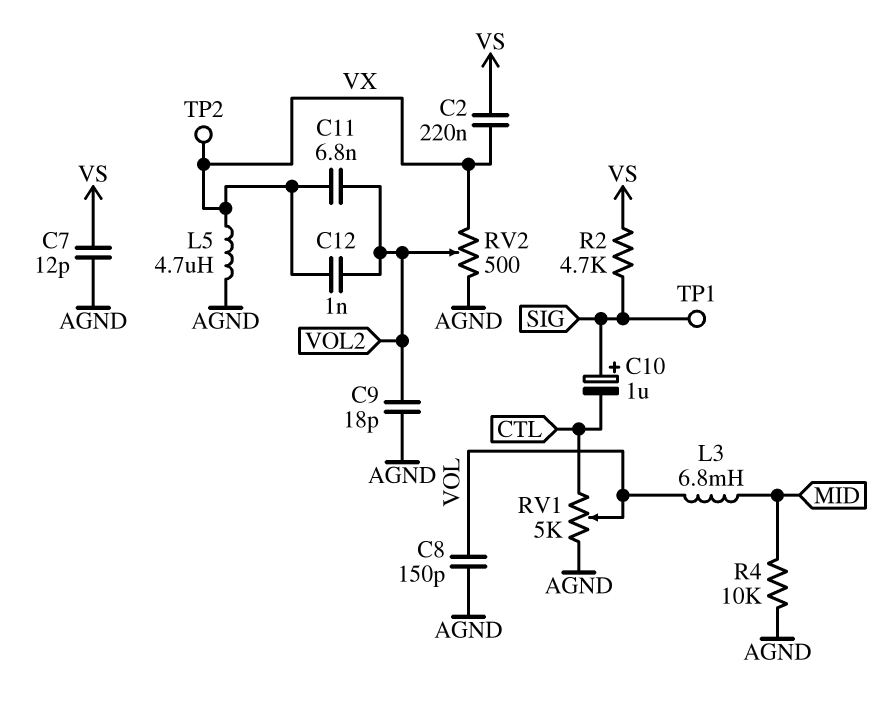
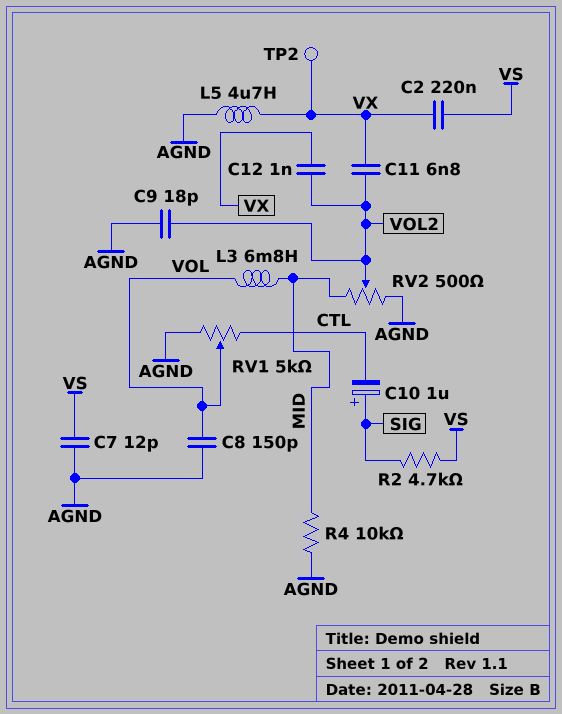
RV2: 500 (AGND, VX, wiper VOL2) -> 500 (AGND, MID, wiper VOL2)
TP1: test point (SIG) -> none

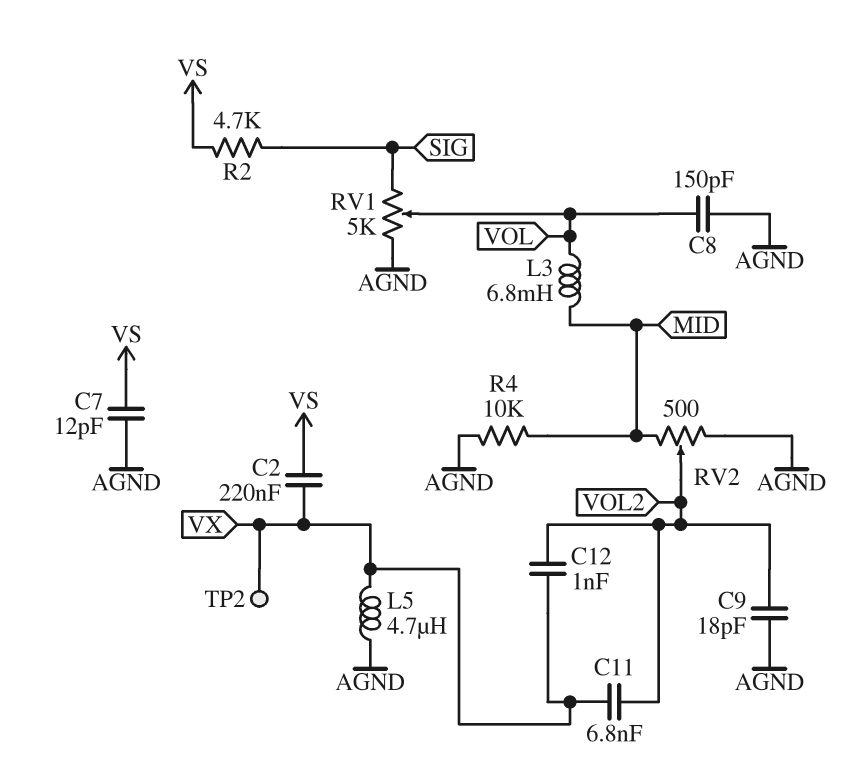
C10: 1uF (plus SIG, minus CTL) -> none
RV1: 5k (AGND, CTL, wiper VOL) -> 5k (AGND, SIG, wiper VOL)

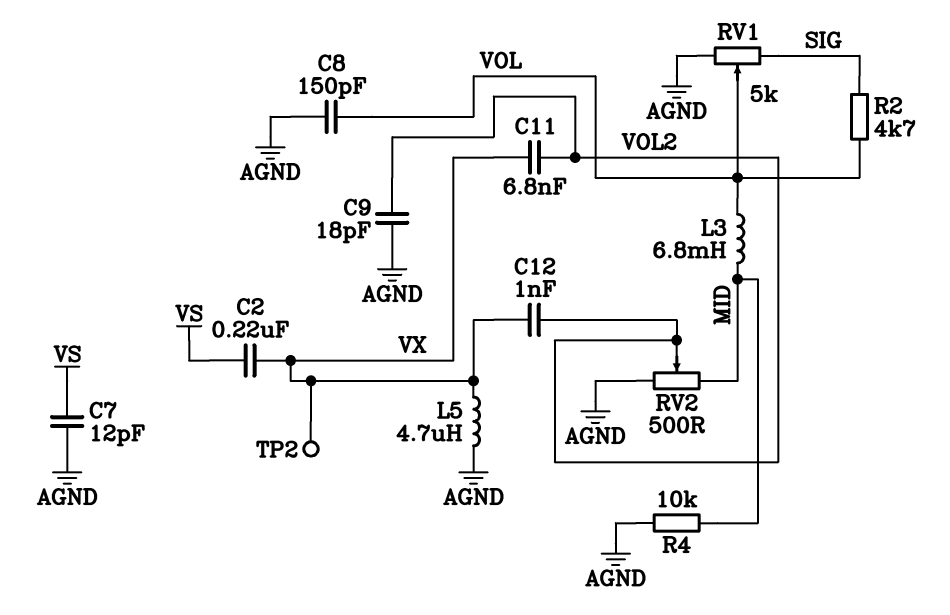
R2: 4.7k (SIG, VS) -> 4.7k (SIG, VOL)

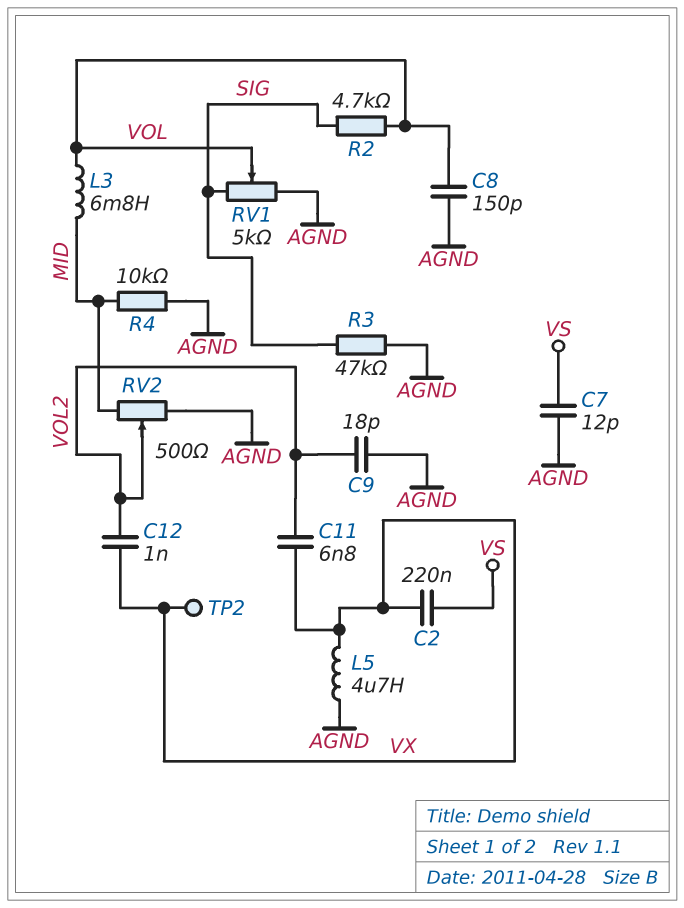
R3: none -> 47k (AGND, SIG)

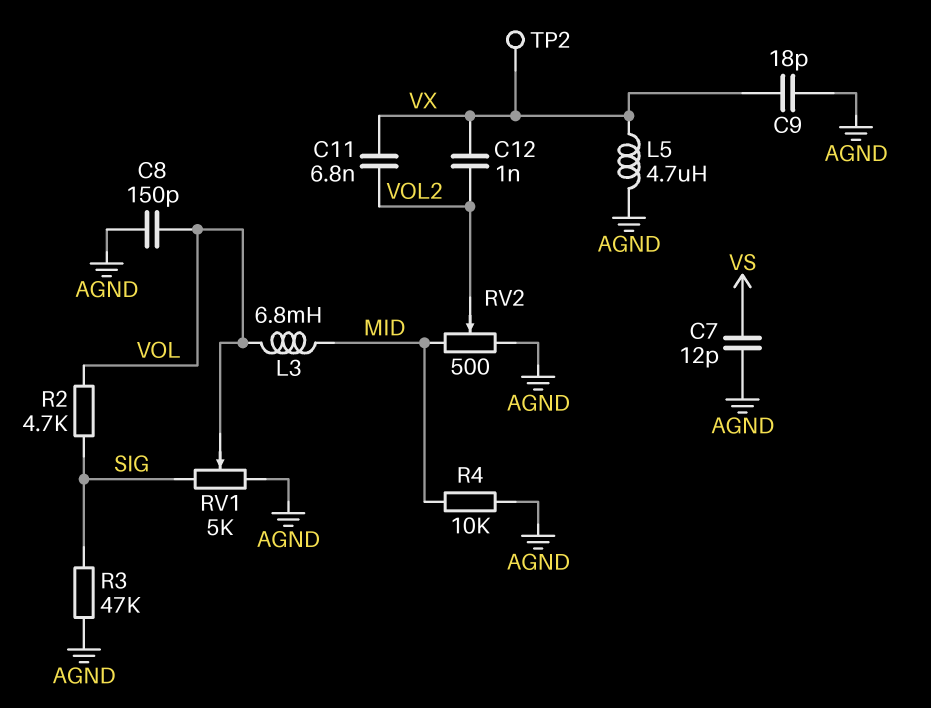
C2: 220nF (VS, VX) -> none
C9: 18pF (AGND, VOL2) -> 18pF (AGND, VX)

